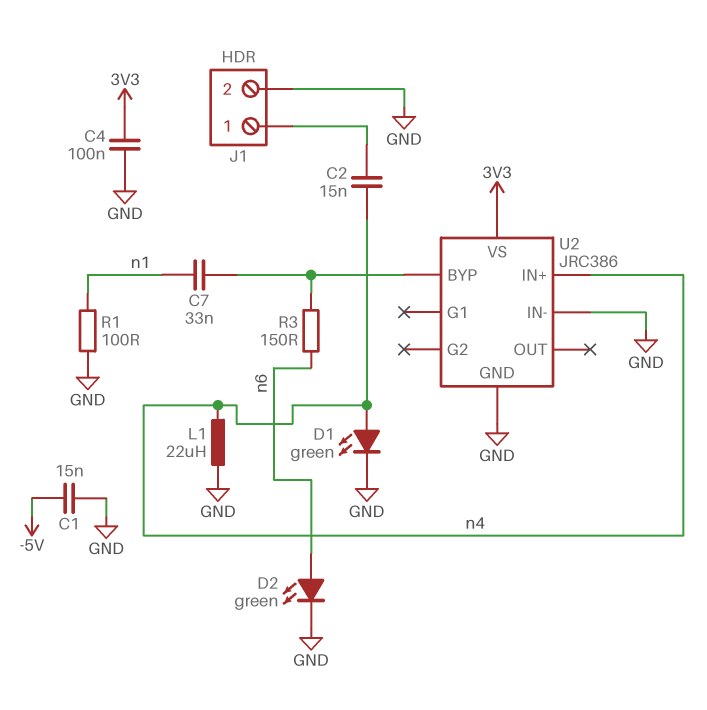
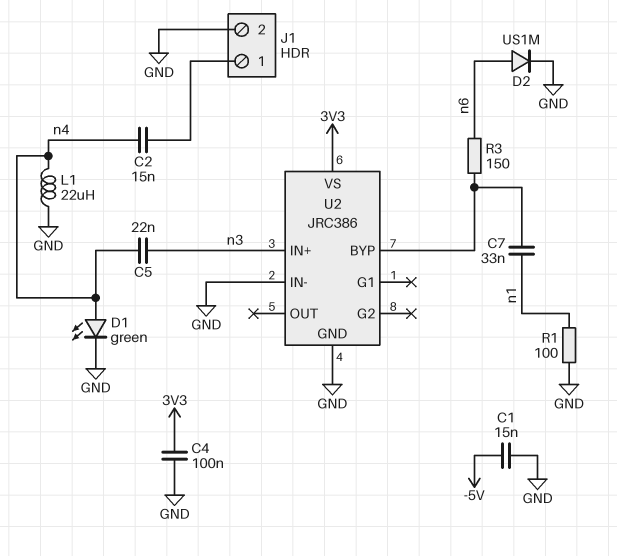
C5: none -> 22nF (n3, n4)
D2: LED green (A n6, K GND) -> diode US1M (A n6, K GND)
U2 pin IN+: n4 -> n3

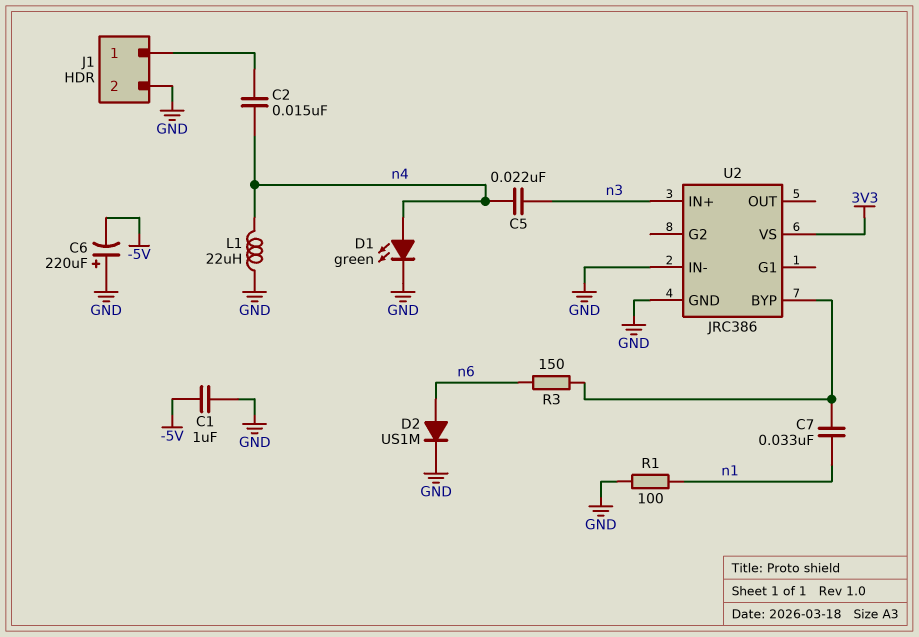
C1: 15nF (-5V, GND) -> 1uF (-5V, GND)
C4: 100nF (3V3, GND) -> none
C6: none -> 220uF (plus GND, minus -5V)

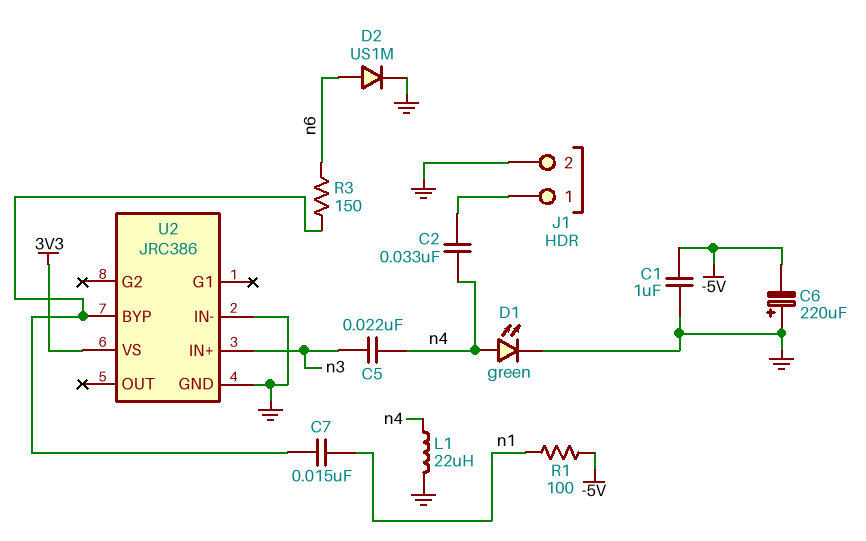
C2: 15nF (J1/1, n4) -> 33nF (J1/1, n4)
C7: 33nF (U2/BYP, n1) -> 15nF (U2/BYP, n1)
R1: 100 (GND, n1) -> 100 (-5V, n1)

